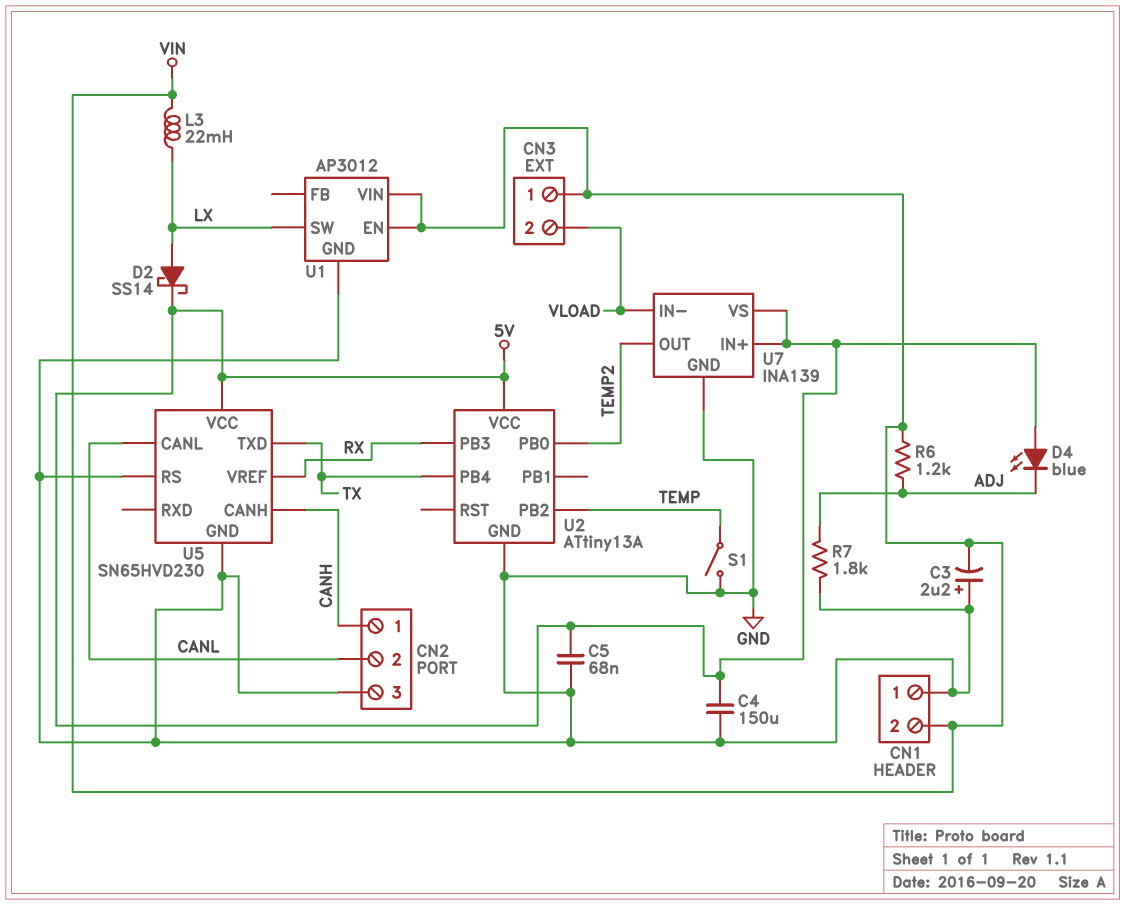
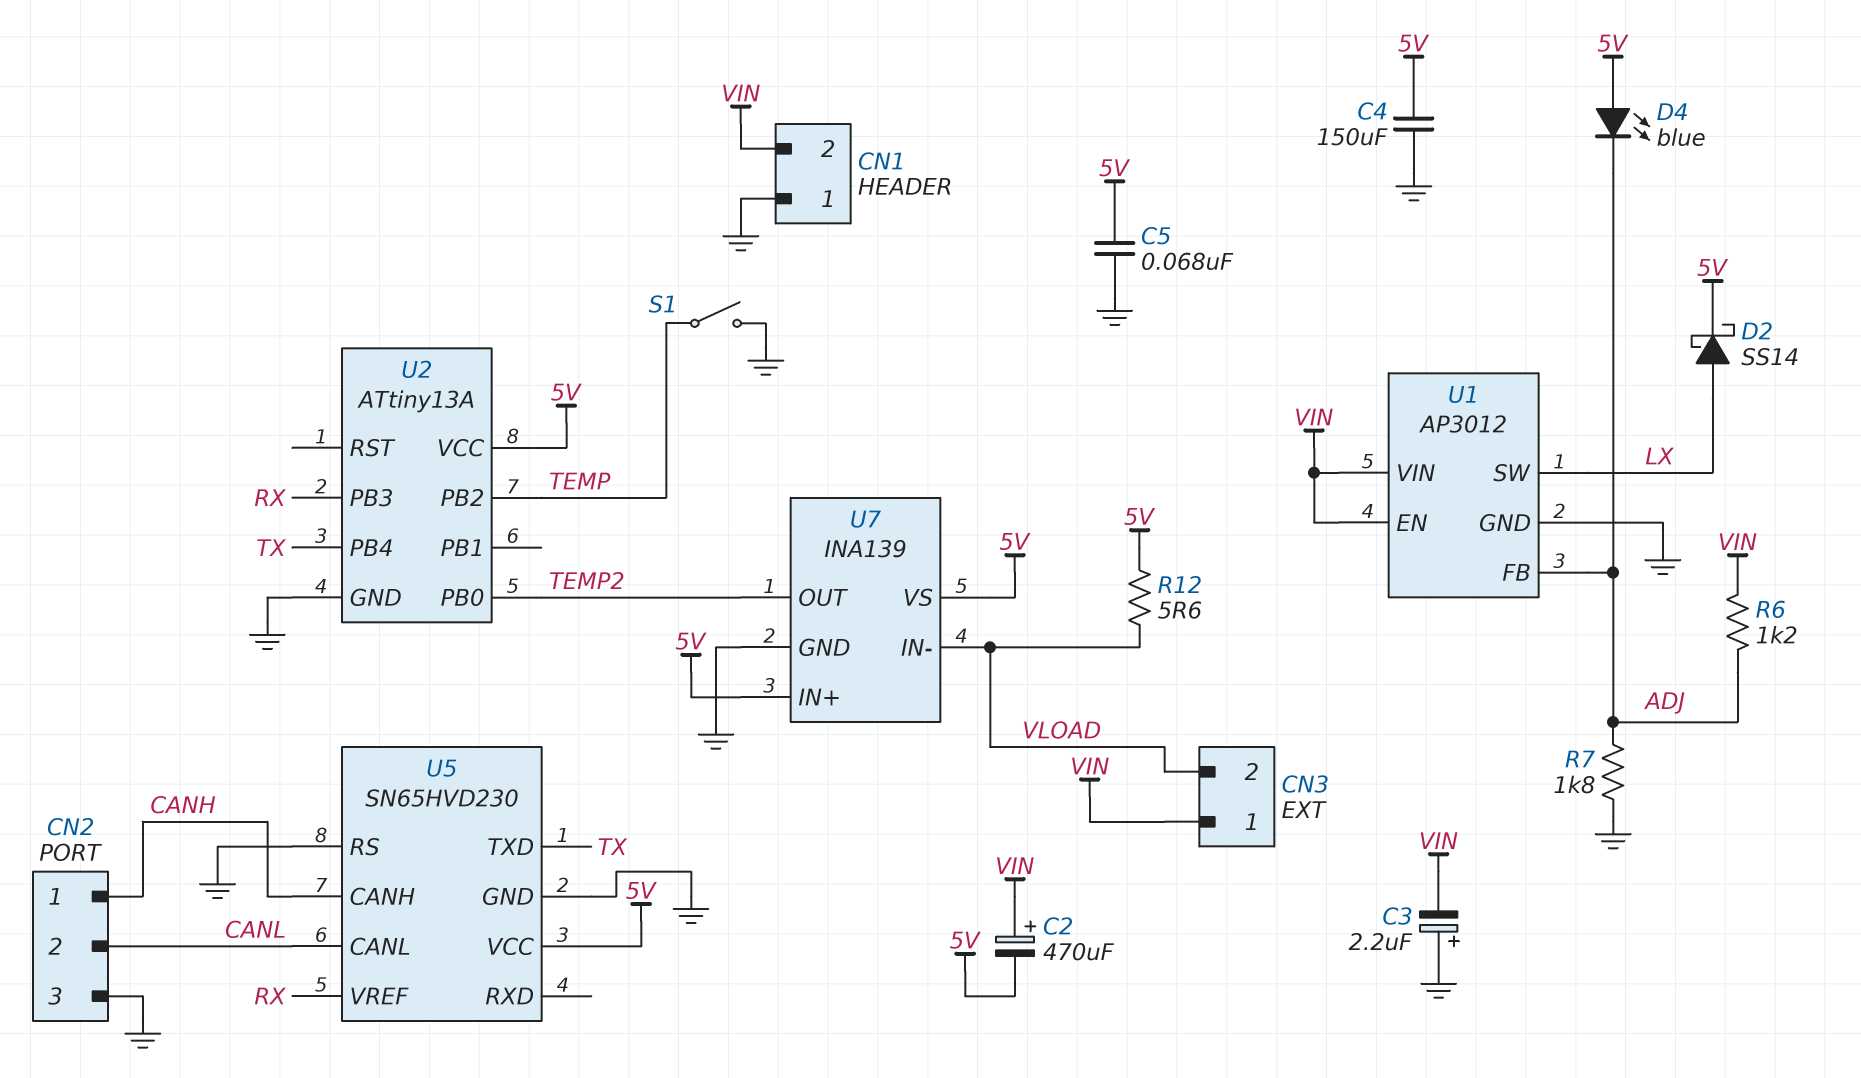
C2: none -> 470uF (plus VIN, minus 5V)
L3: 22mH (LX, VIN) -> none
R12: none -> 5.6 (5V, VLOAD)
U1 pin FB: none -> ADJ

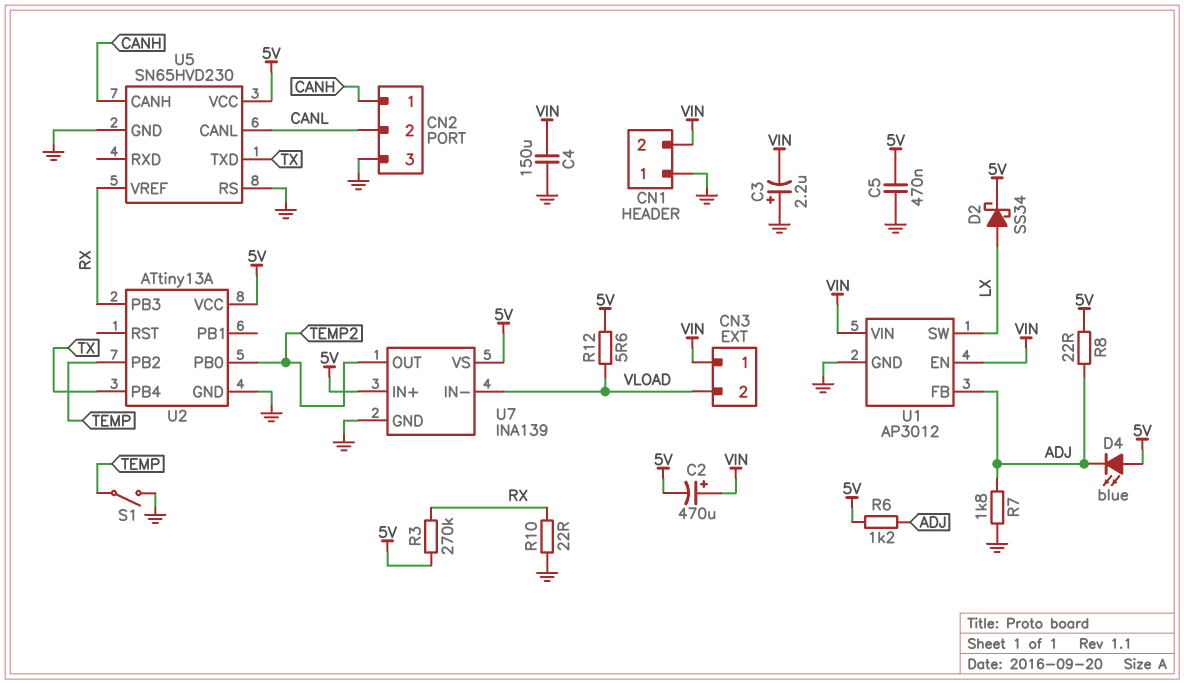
C4: 150uF (5V, GND) -> 150uF (GND, VIN)
C5: 68nF (5V, GND) -> 470nF (5V, GND)
D2: schottky SS14 (A LX, K 5V) -> schottky SS34 (A LX, K 5V)
R3: none -> 270k (5V, RX)
R6: 1.2k (ADJ, VIN) -> 1.2k (5V, ADJ)
R8: none -> 22 (5V, ADJ)
R10: none -> 22 (GND, RX)

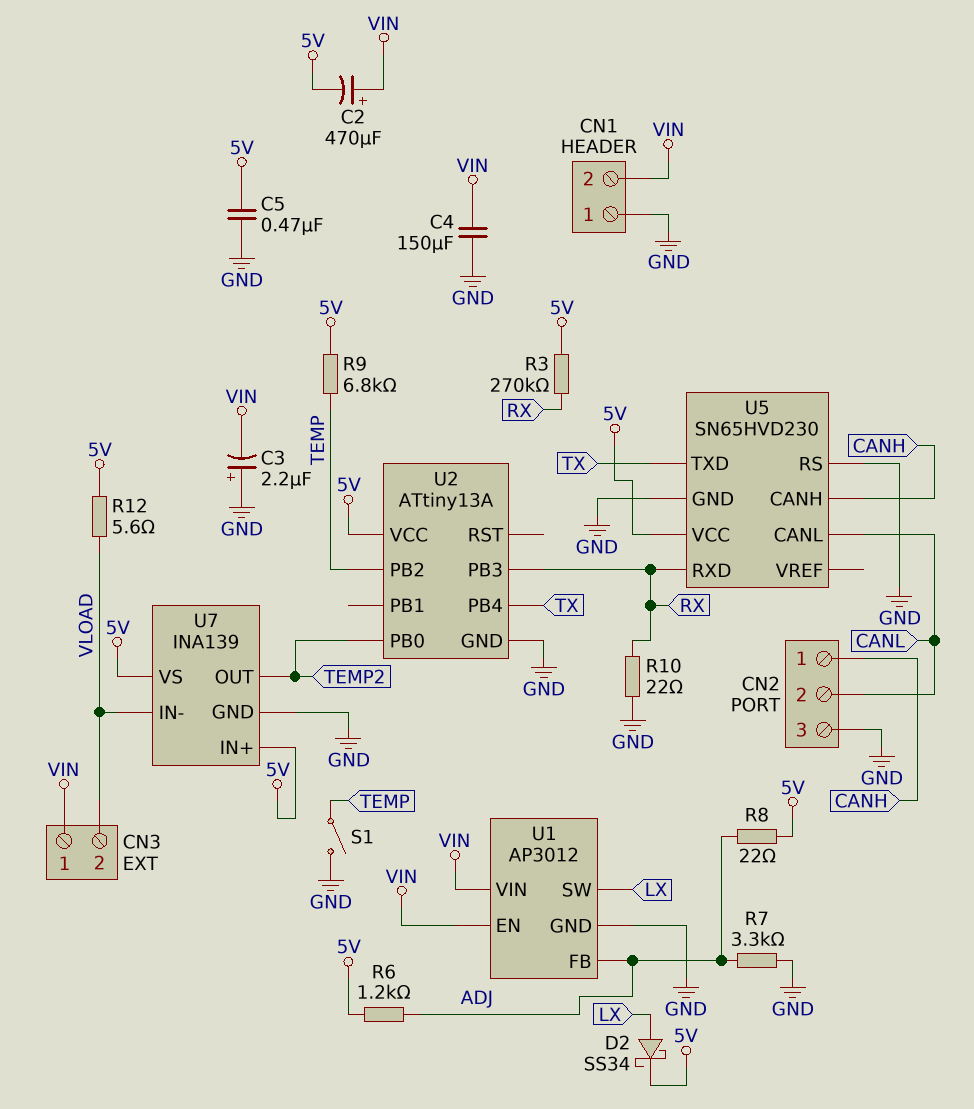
D4: LED blue (A 5V, K ADJ) -> none
R7: 1.8k (ADJ, GND) -> 3.3k (ADJ, GND)
R9: none -> 6.8k (5V, TEMP)
U5 pin RXD: none -> RX
U5 pin VREF: RX -> none

